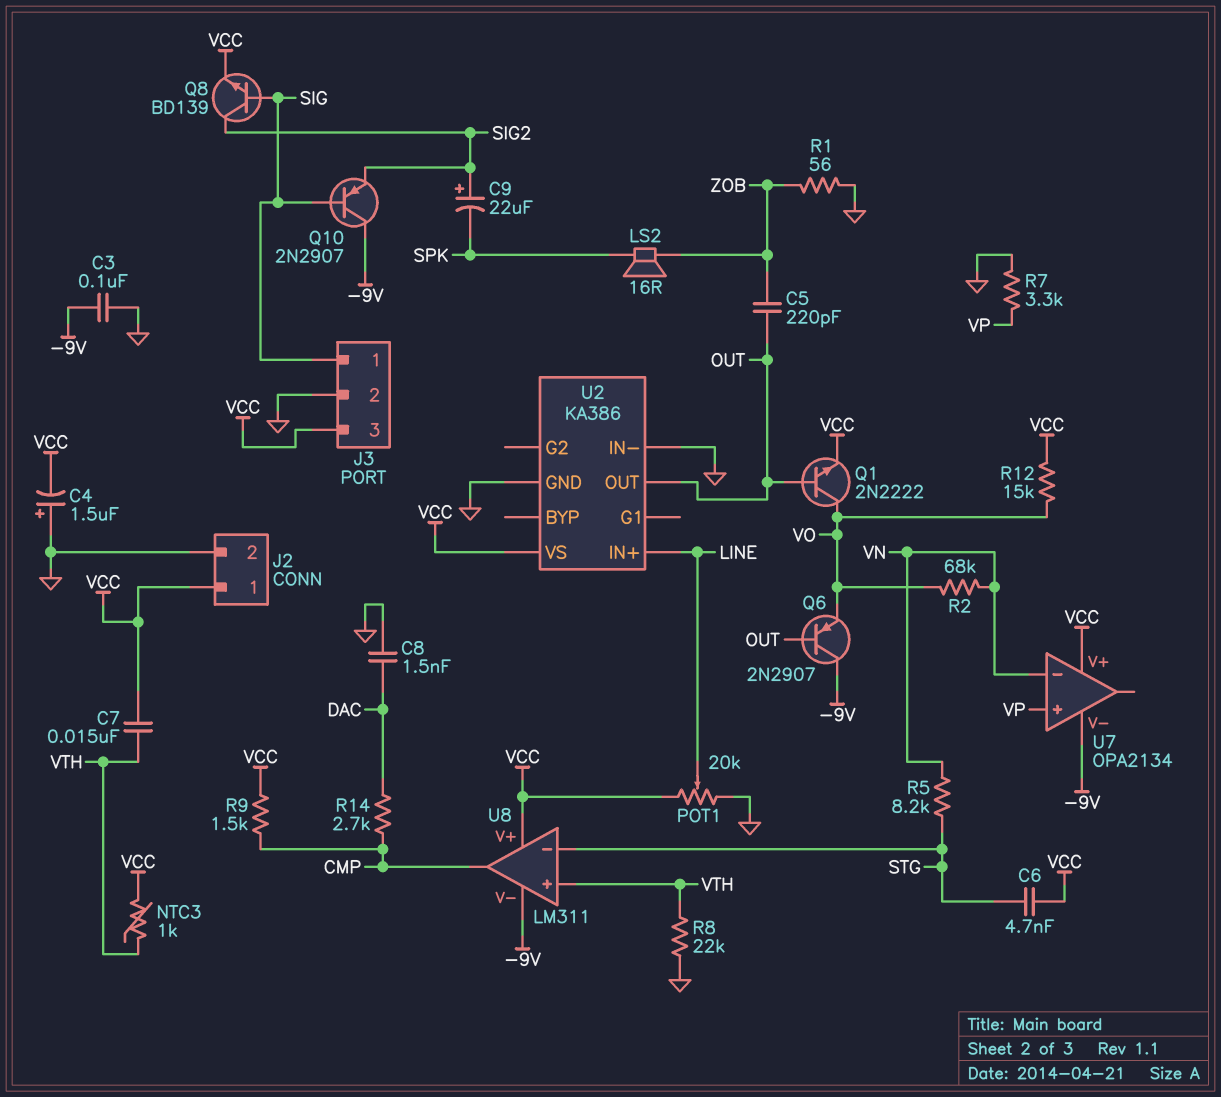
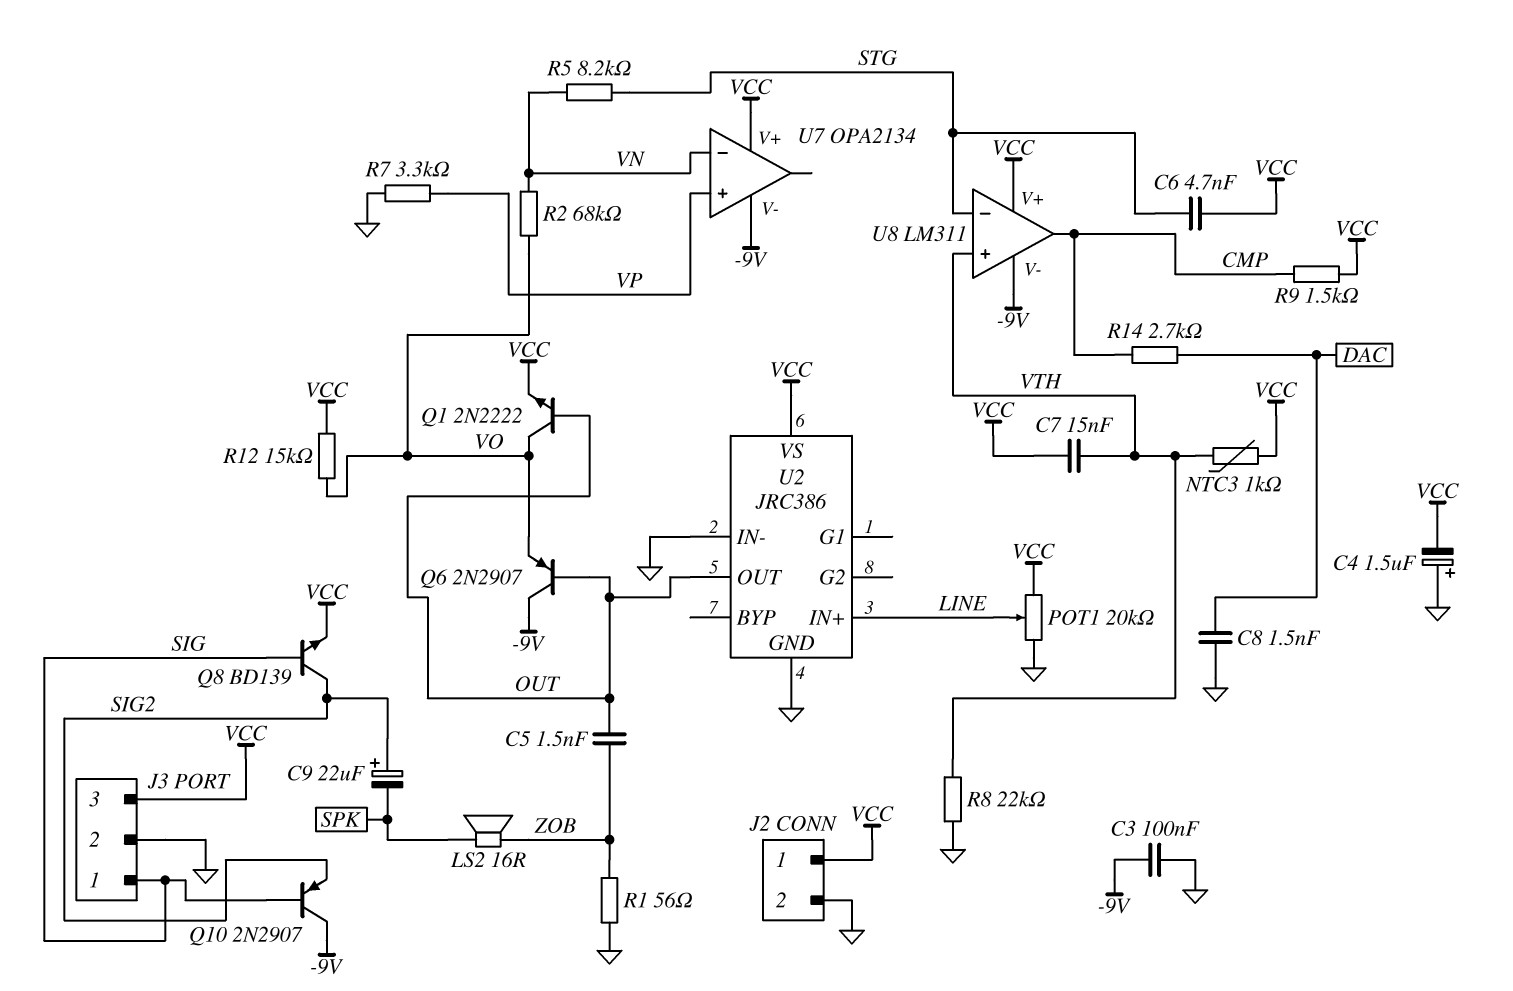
C5: 220pF (OUT, ZOB) -> 1.5nF (OUT, ZOB)
U2: KA386 -> JRC386

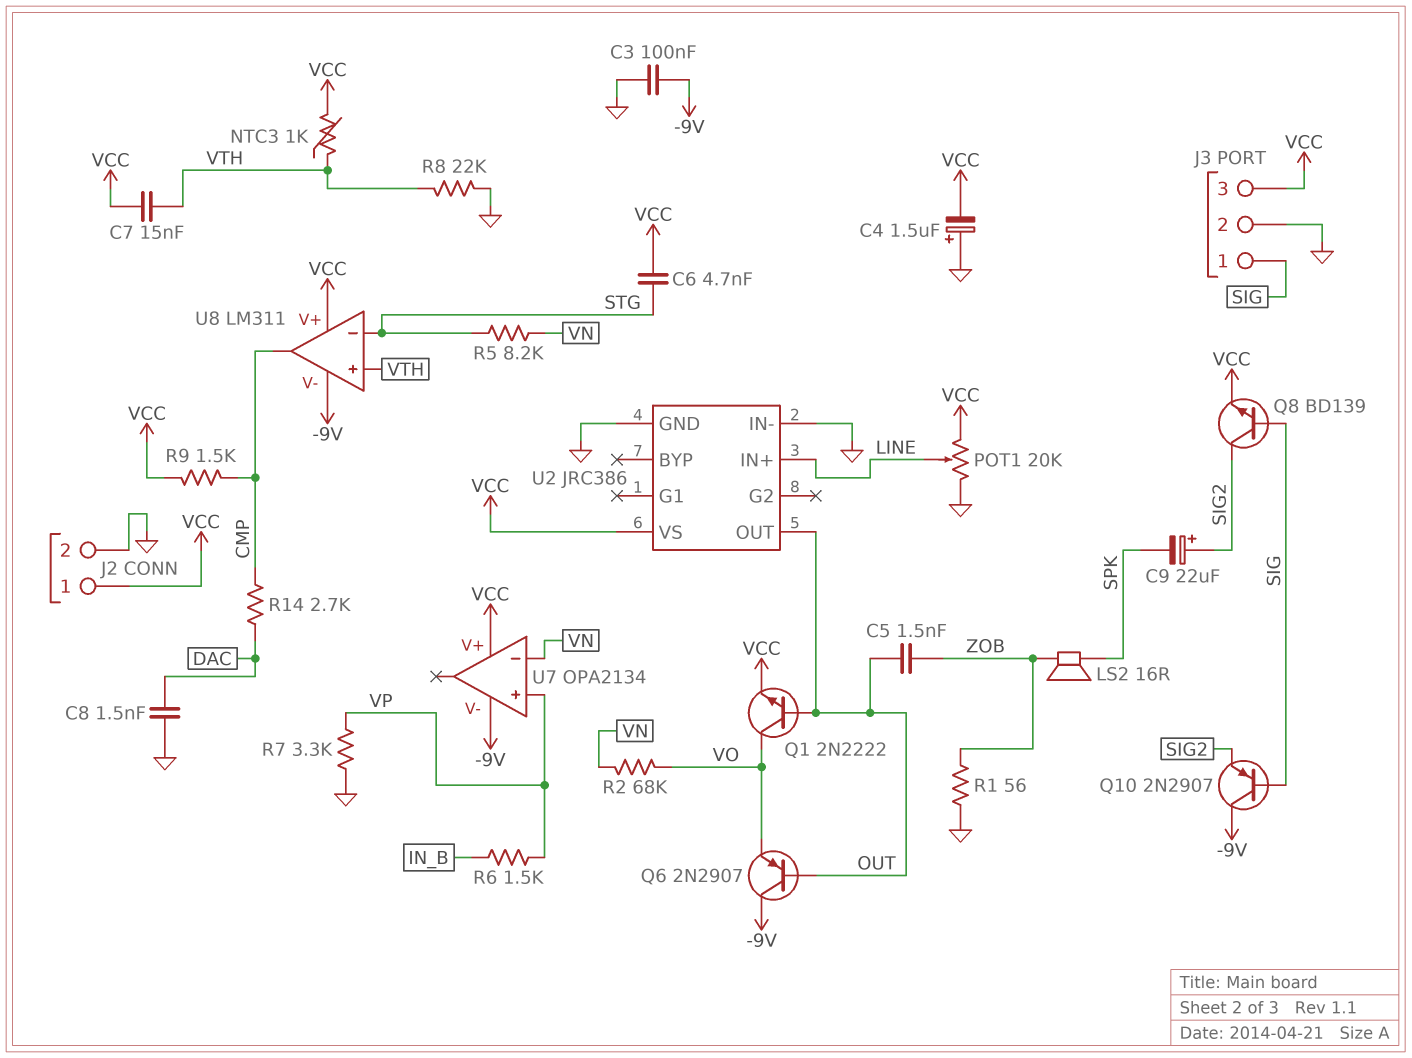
R6: none -> 1.5k (IN_B, VP)
R12: 15k (VCC, VO) -> none

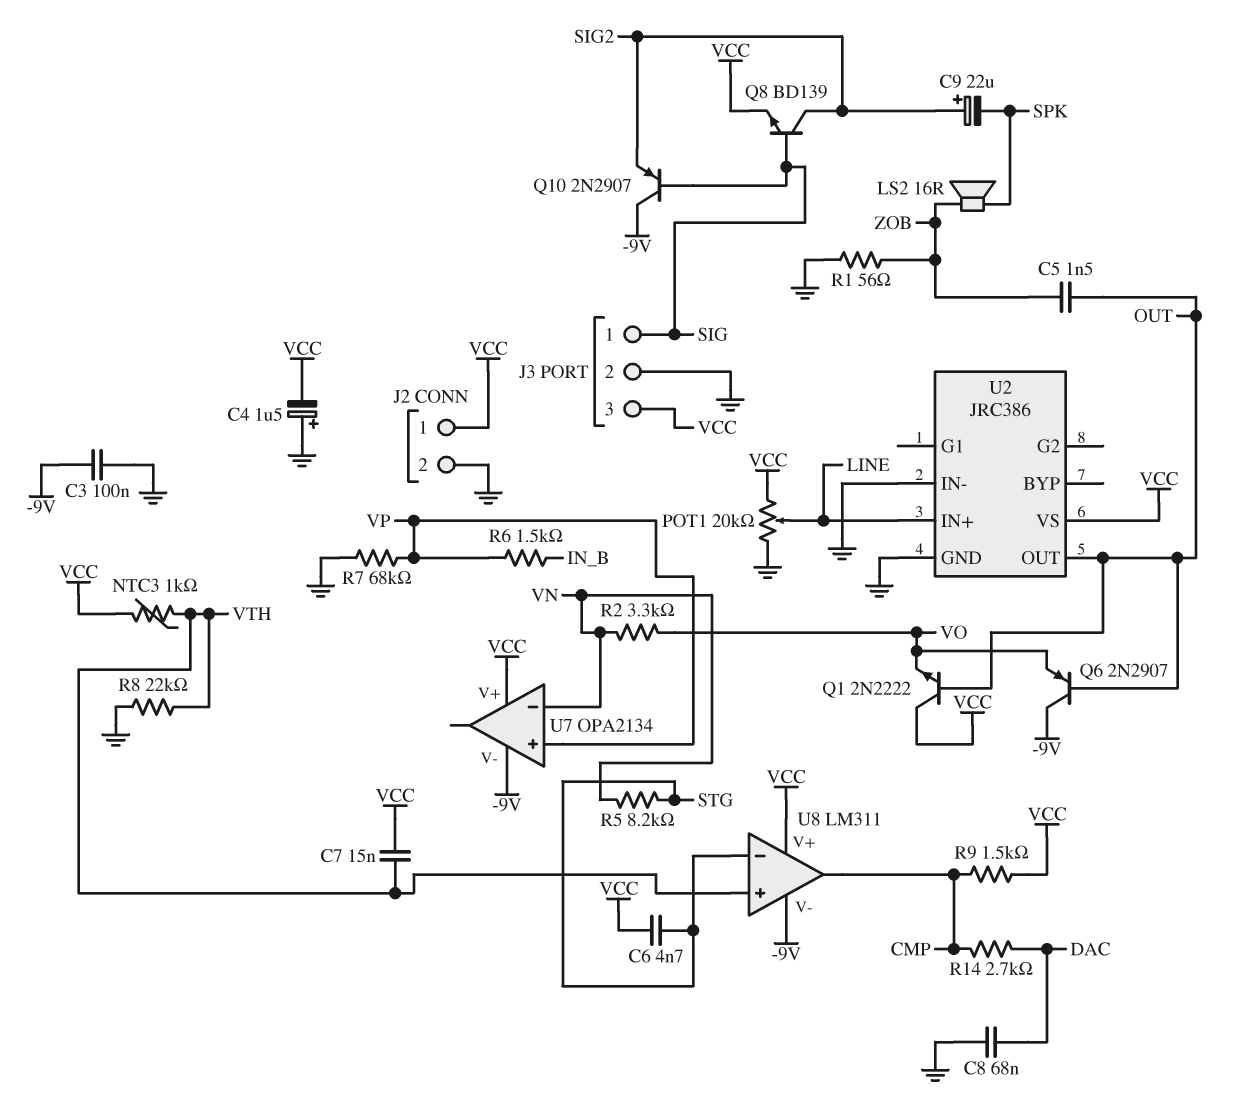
C8: 1.5nF (DAC, GND) -> 68nF (DAC, GND)
Q1: NPN 2N2222 (B OUT, C VO, E VCC) -> NPN 2N2222 (B OUT, C VCC, E VO)
R2: 68k (VN, VO) -> 3.3k (VN, VO)
R7: 3.3k (GND, VP) -> 68k (GND, VP)

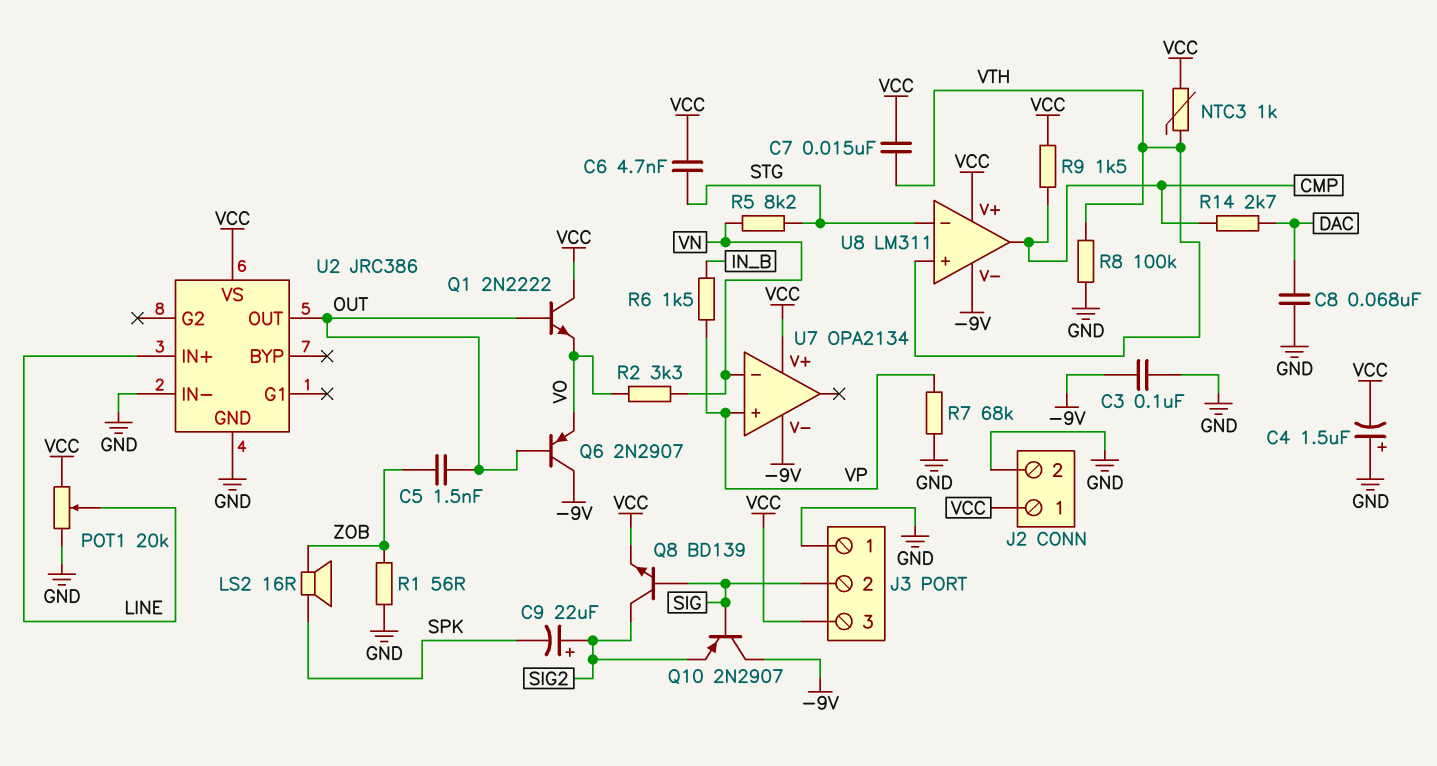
J3 pin 1: SIG -> GND
J3 pin 2: GND -> SIG
R8: 22k (GND, VTH) -> 100k (GND, VTH)

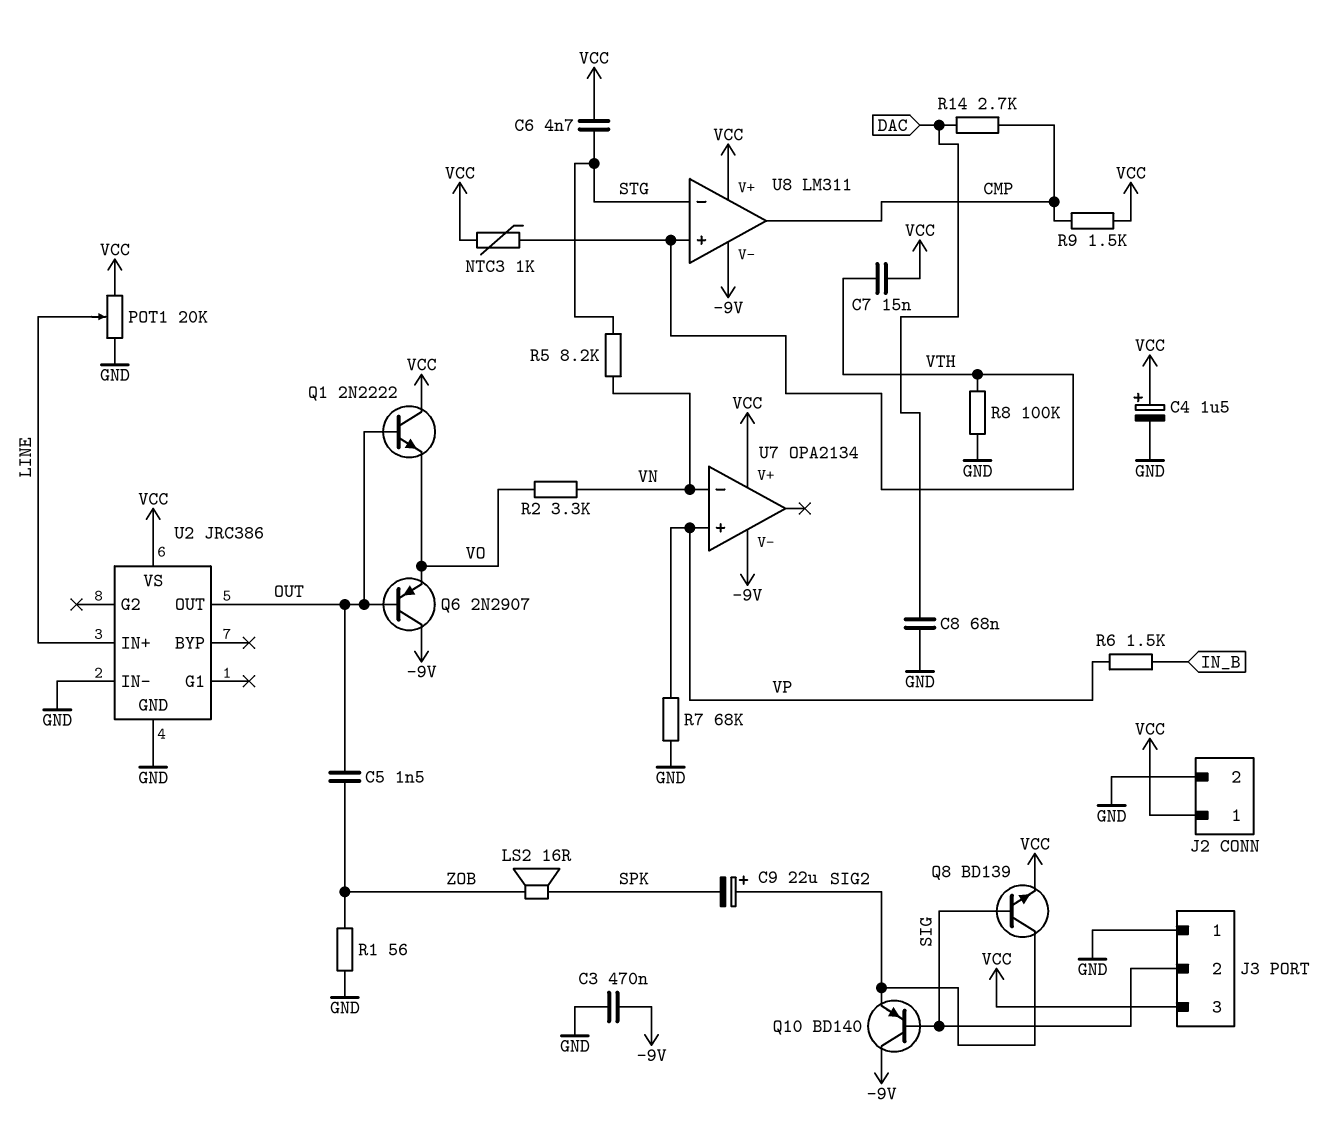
C3: 100nF (-9V, GND) -> 470nF (-9V, GND)
C4: 1.5uF (plus GND, minus VCC) -> 1.5uF (plus VCC, minus GND)
Q10: PNP 2N2907 (B SIG, C -9V, E SIG2) -> PNP BD140 (B SIG, C -9V, E SIG2)

